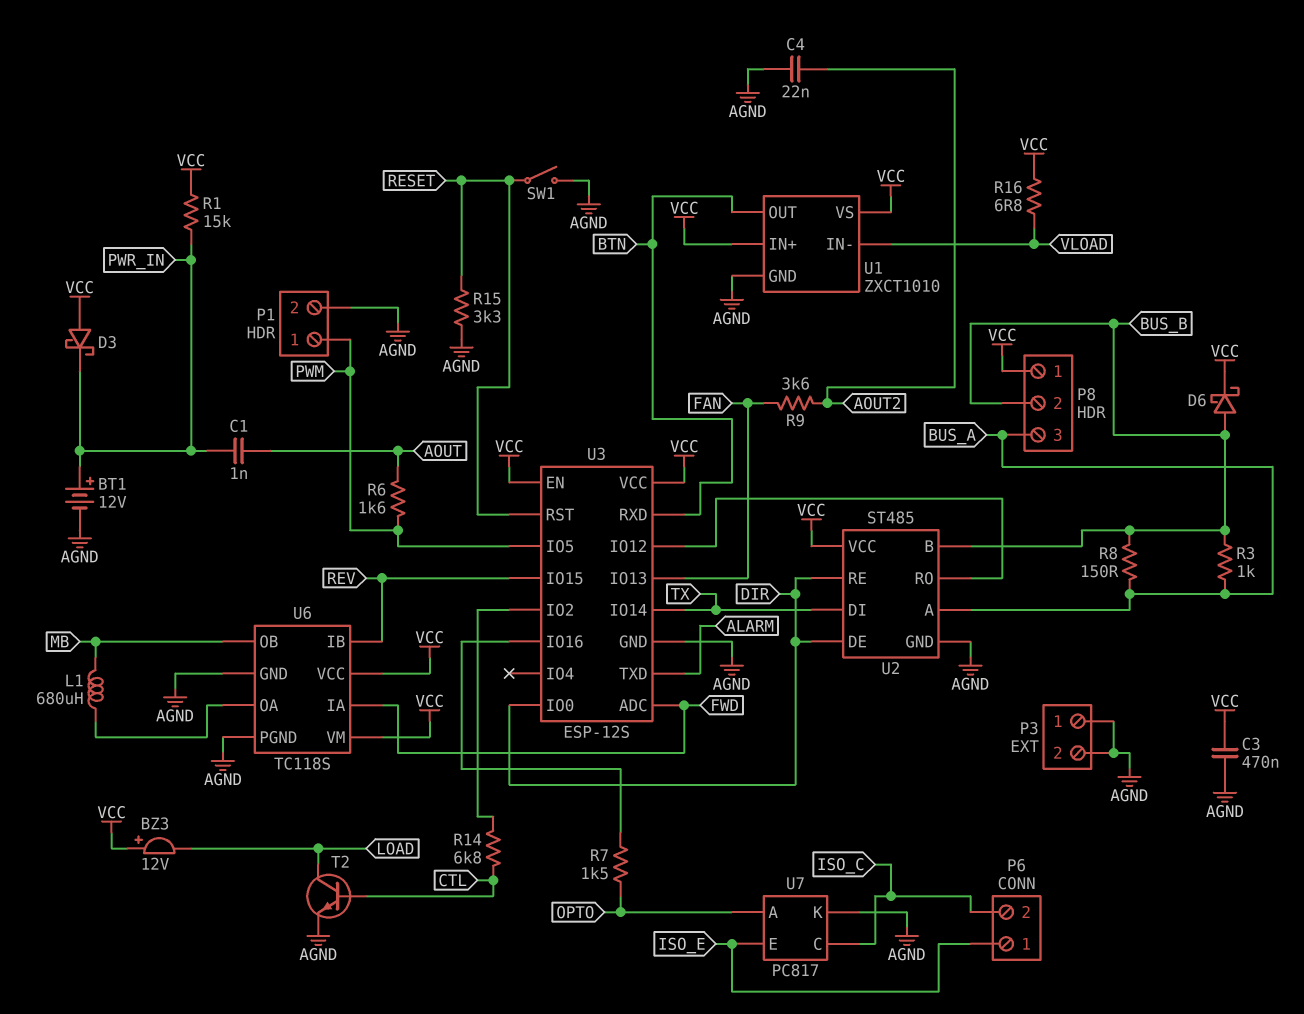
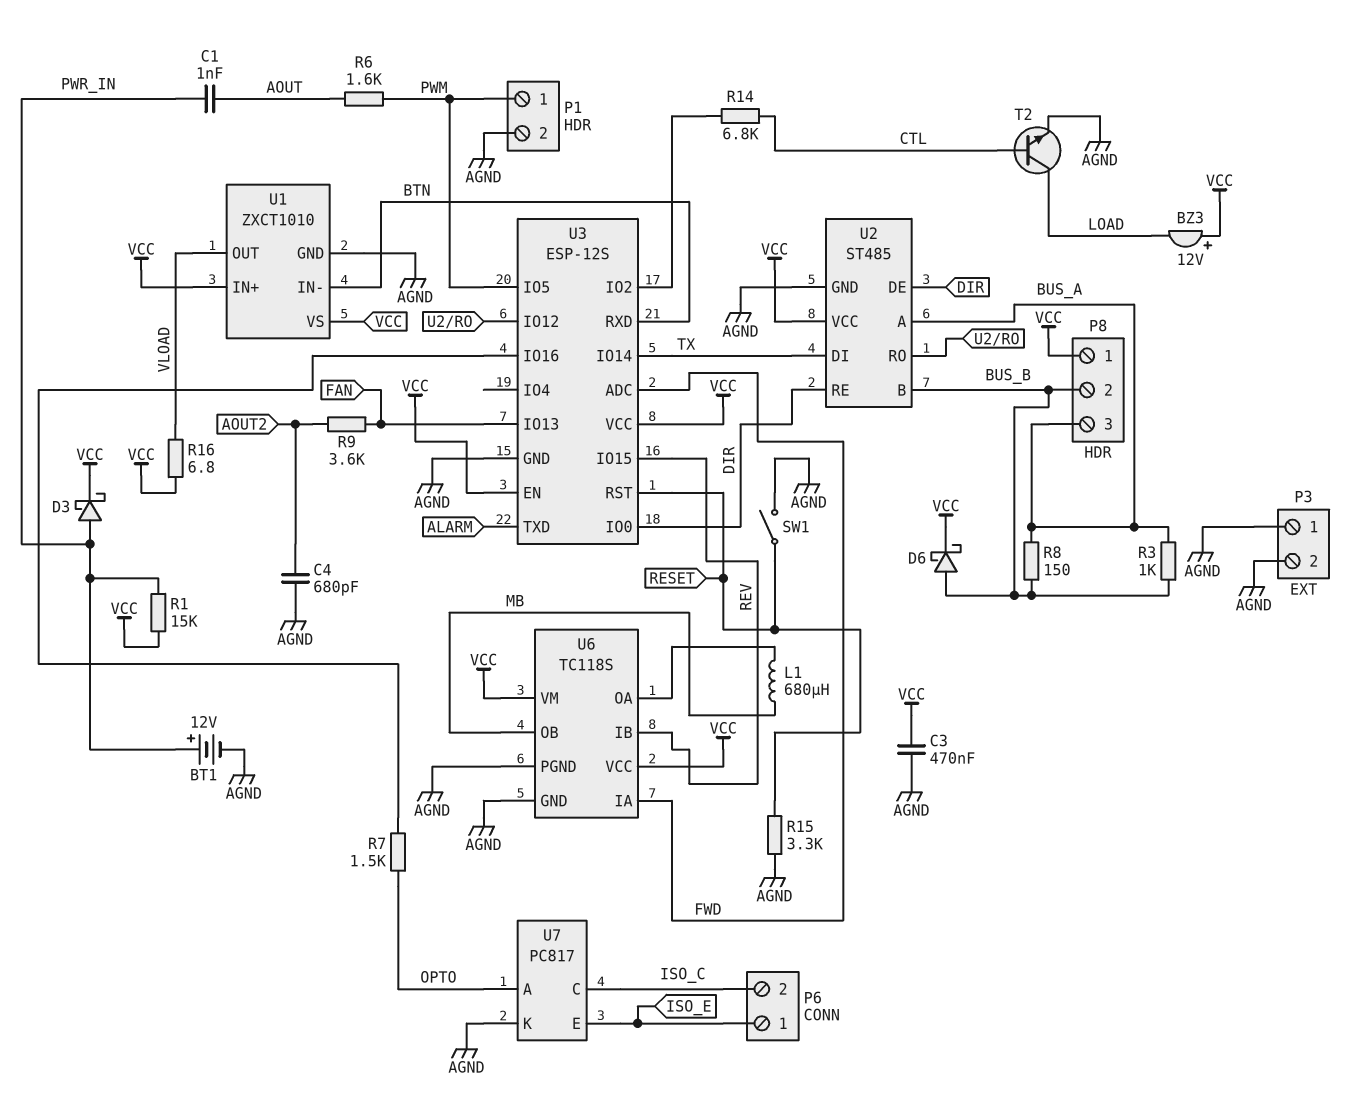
C4: 22nF (AGND, AOUT2) -> 680pF (AGND, AOUT2)
D3: schottky (A VCC, K PWR_IN) -> schottky (A PWR_IN, K VCC)
U1 pin IN-: VLOAD -> BTN
U1 pin OUT: BTN -> VLOAD

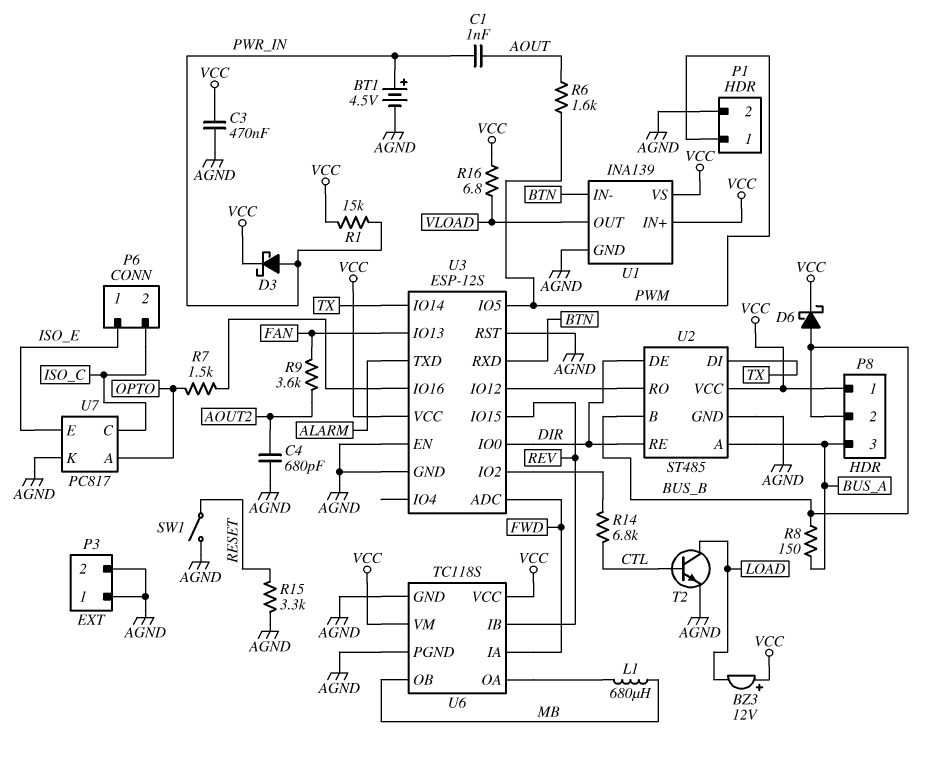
BT1: 12V (plus PWR_IN, minus AGND) -> 4.5V (plus PWR_IN, minus AGND)
R3: 1k (BUS_A, BUS_B) -> none
U1: ZXCT1010 -> INA139
U3 pin EN: VCC -> AGND
U3 pin RST: RESET -> AGND

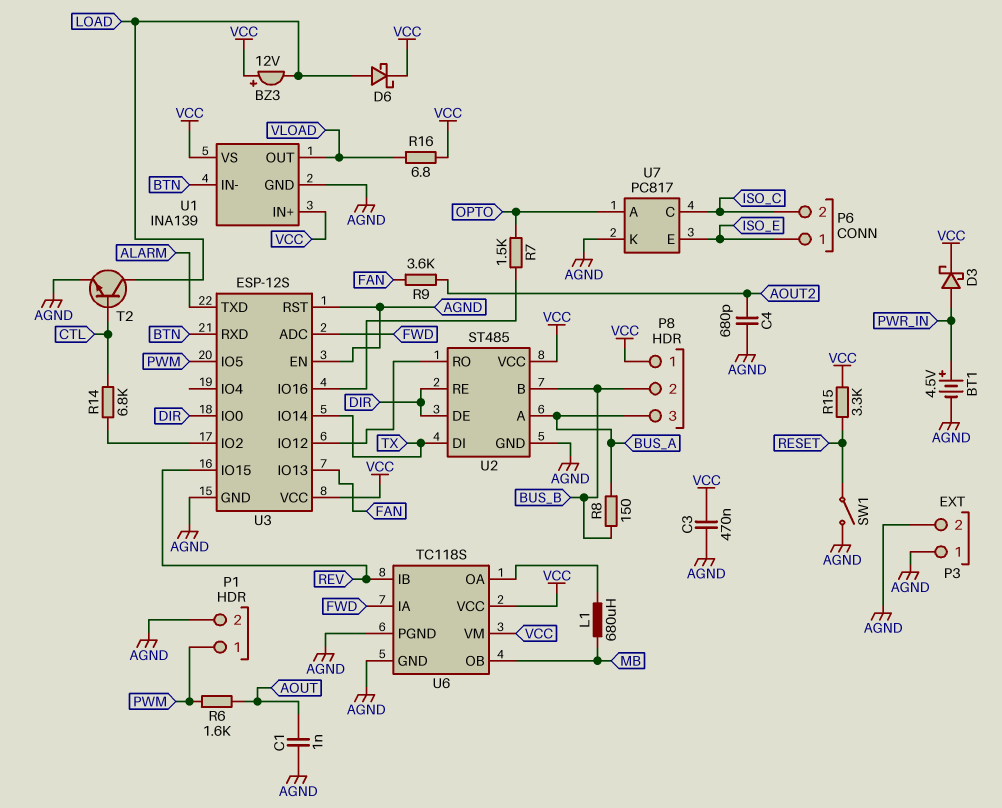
C1: 1nF (AOUT, PWR_IN) -> 1nF (AGND, AOUT)
D6: schottky (A BUS_B, K VCC) -> schottky (A LOAD, K VCC)
R1: 15k (PWR_IN, VCC) -> none
R15: 3.3k (AGND, RESET) -> 3.3k (RESET, VCC)

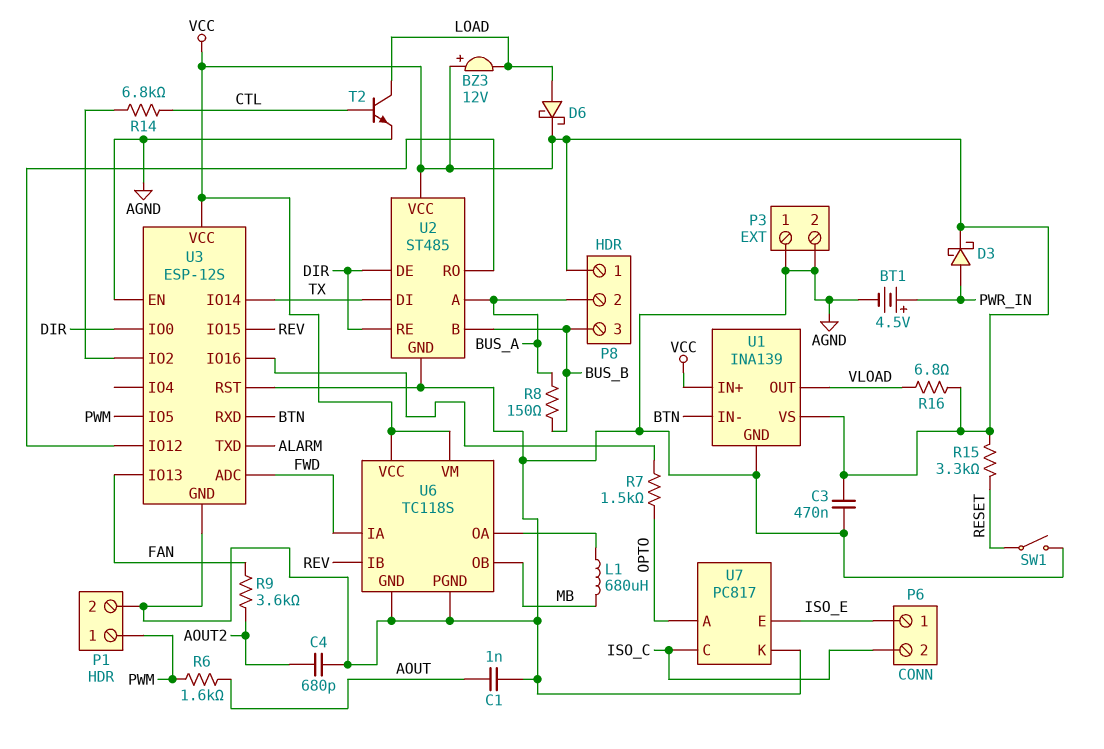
P8 pin 2: BUS_B -> BUS_A
P8 pin 3: BUS_A -> BUS_B

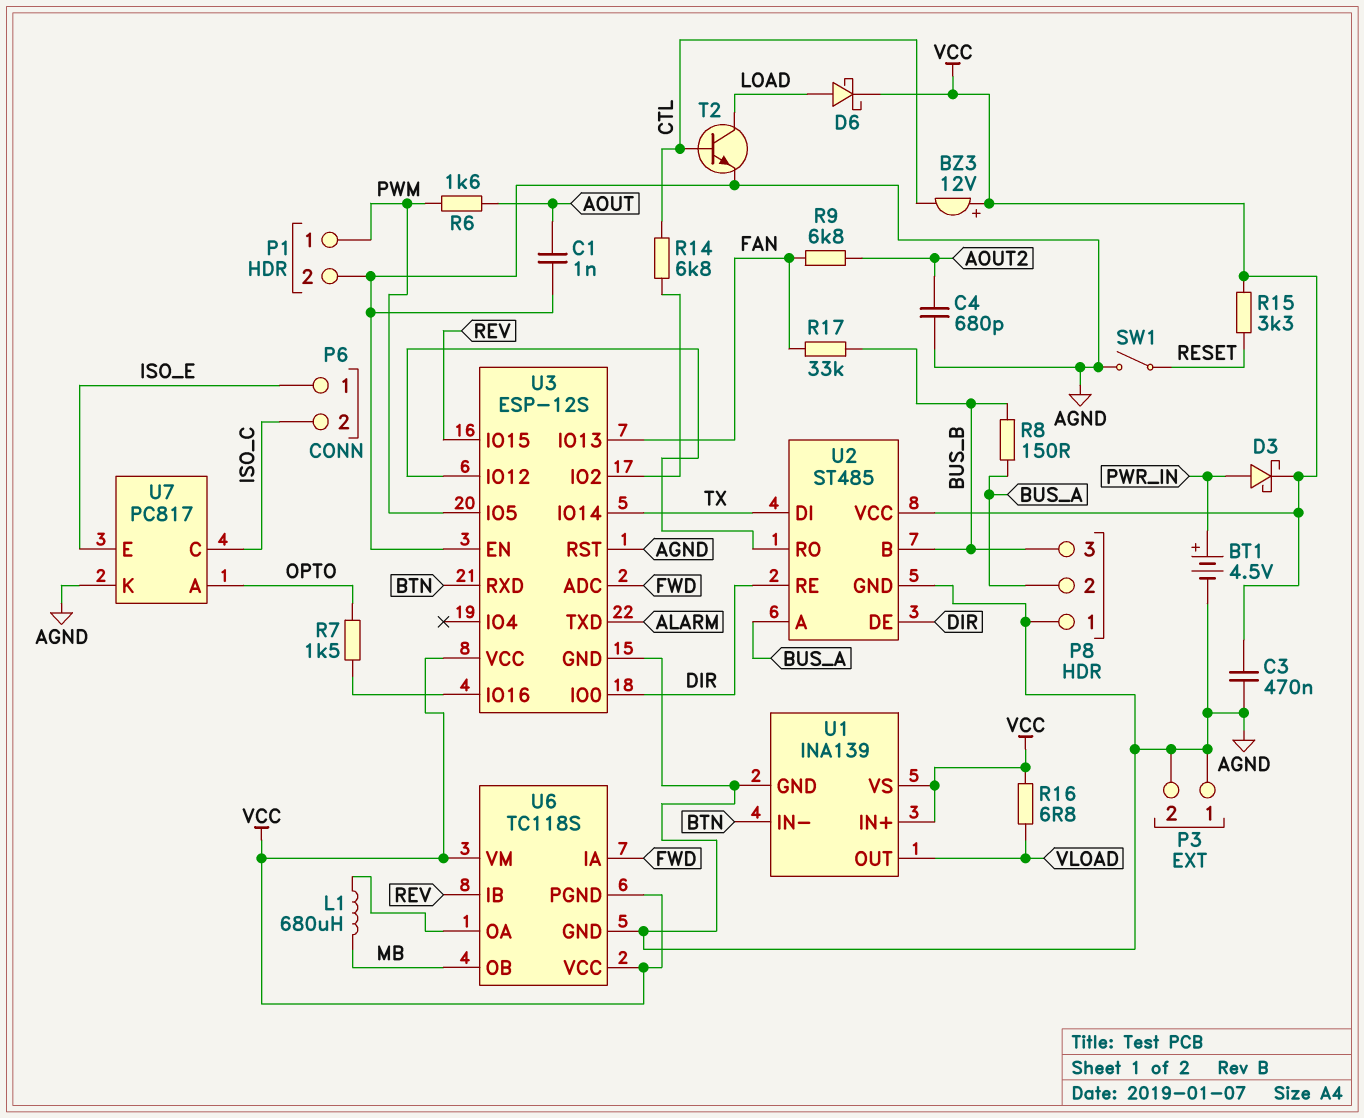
BZ3: buzzer 12V (plus VCC, minus LOAD) -> buzzer 12V (plus VCC, minus CTL)
P8 pin 1: VCC -> AGND
R9: 3.6k (AOUT2, FAN) -> 6.8k (AOUT2, FAN)
R17: none -> 33k (BUS_B, FAN)
U6 pin PGND: AGND -> VCC

